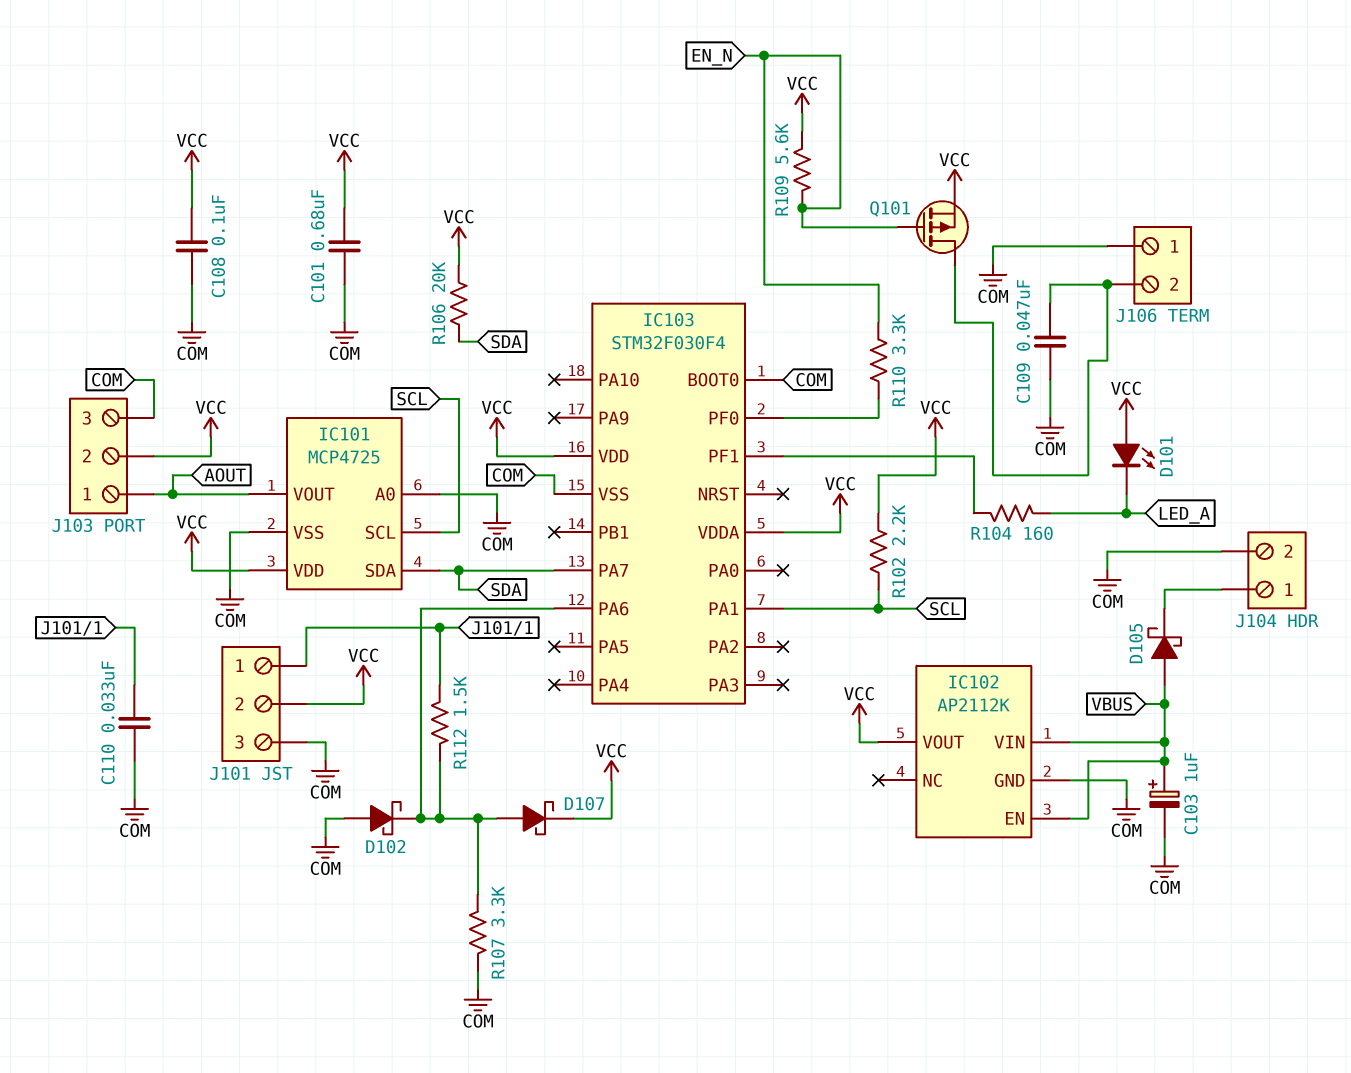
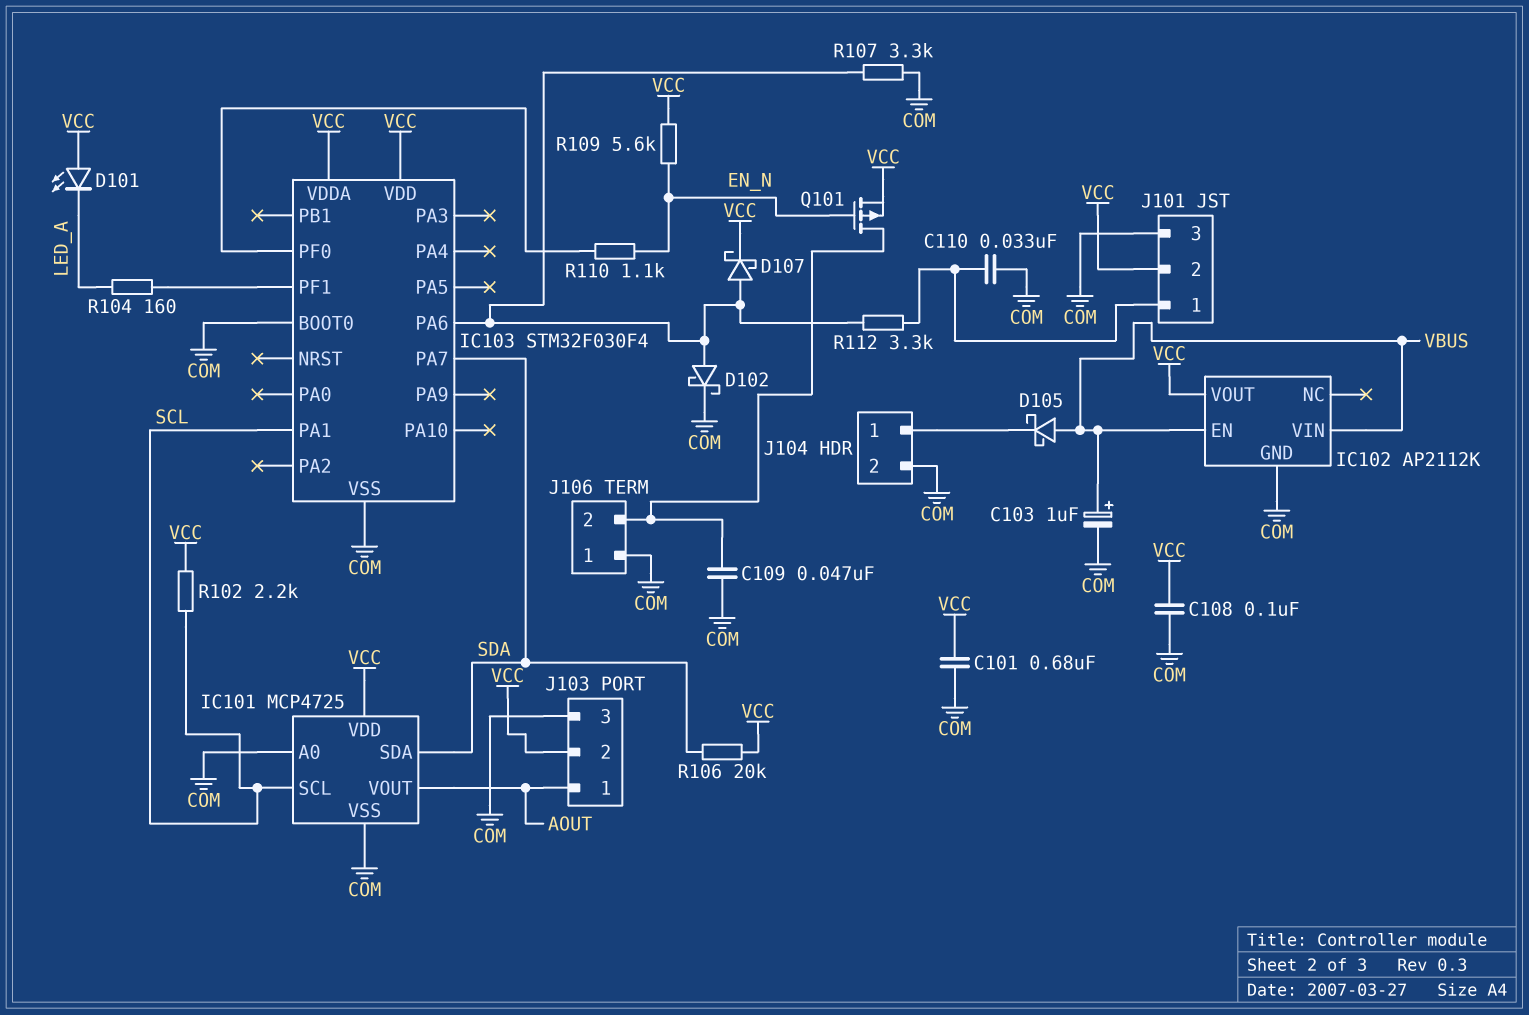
D102: schottky (A COM, K IC103/PA6) -> schottky (A IC103/PA6, K COM)
R110: 3.3k (EN_N, IC103/PF0) -> 1.1k (EN_N, IC103/PF0)
R112: 1.5k (IC103/PA6, J101/1) -> 3.3k (IC103/PA6, J101/1)

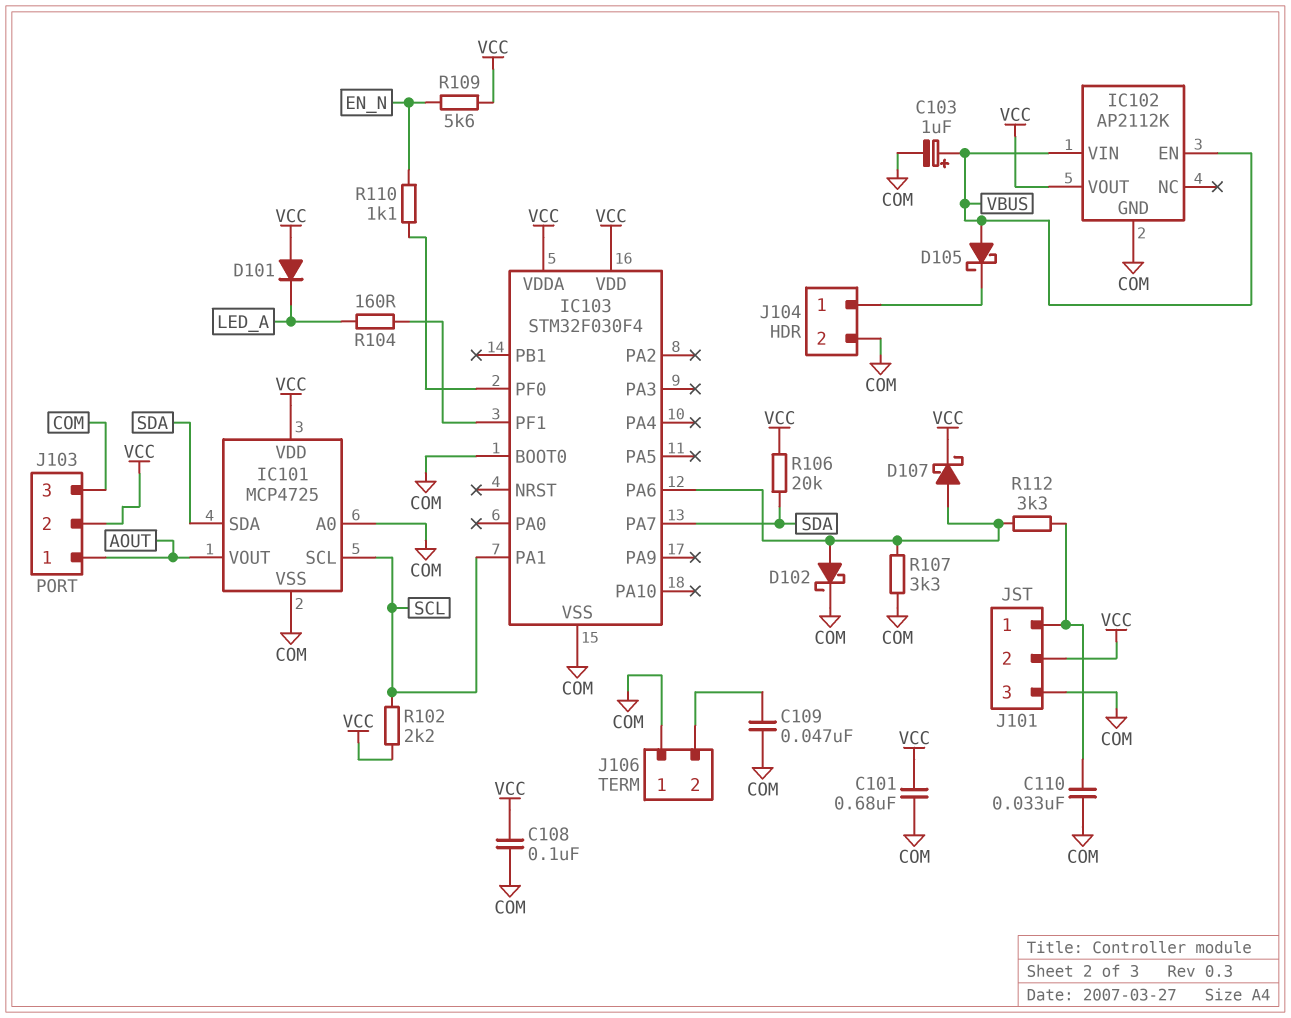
D101: LED (A VCC, K LED_A) -> diode (A VCC, K LED_A)
Q101: PMOS (G EN_N, D J106/2, S VCC) -> none

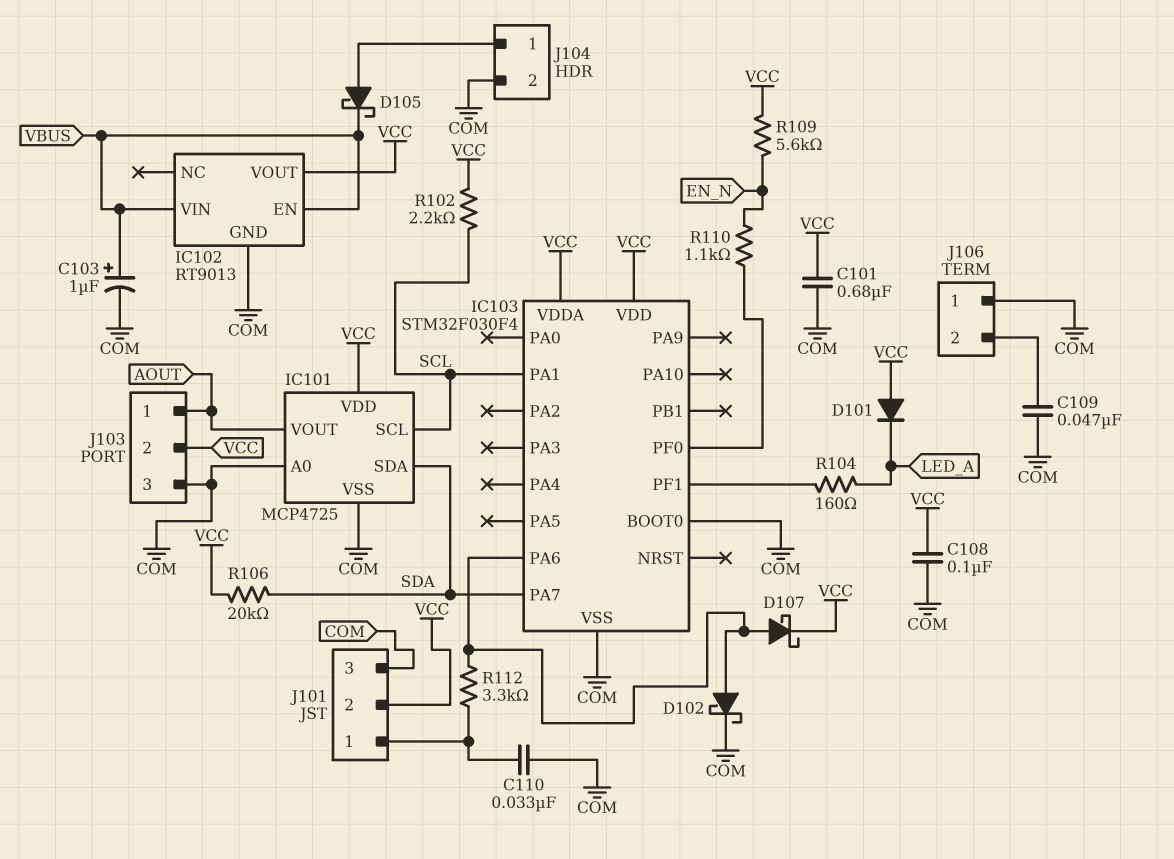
D105: schottky (A VBUS, K J104/1) -> schottky (A J104/1, K VBUS)
IC102: AP2112K -> RT9013
R107: 3.3k (COM, IC103/PA6) -> none

